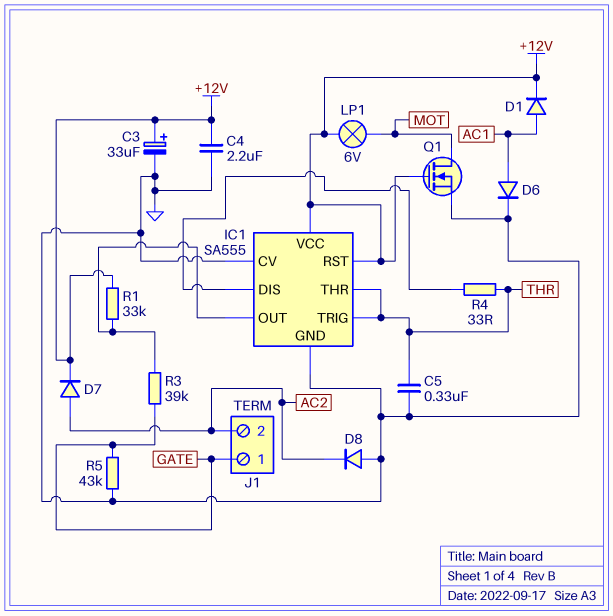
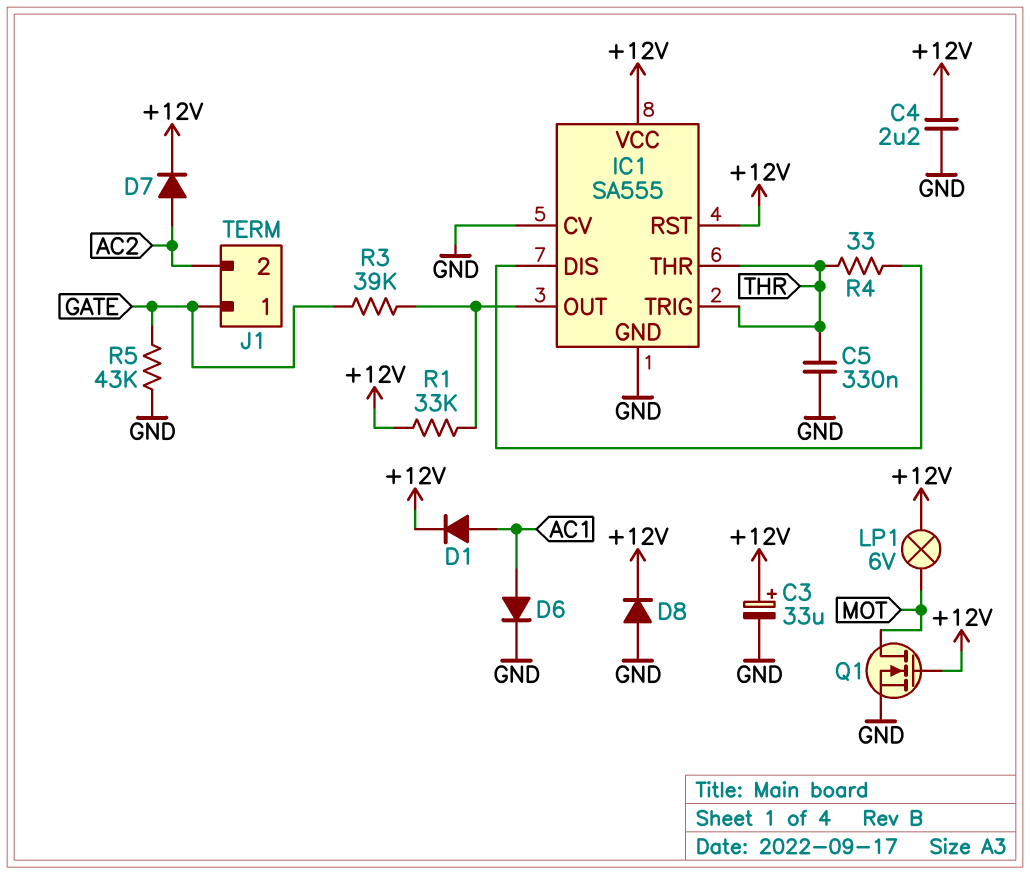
D8: diode (A GND, K AC2) -> diode (A GND, K +12V)

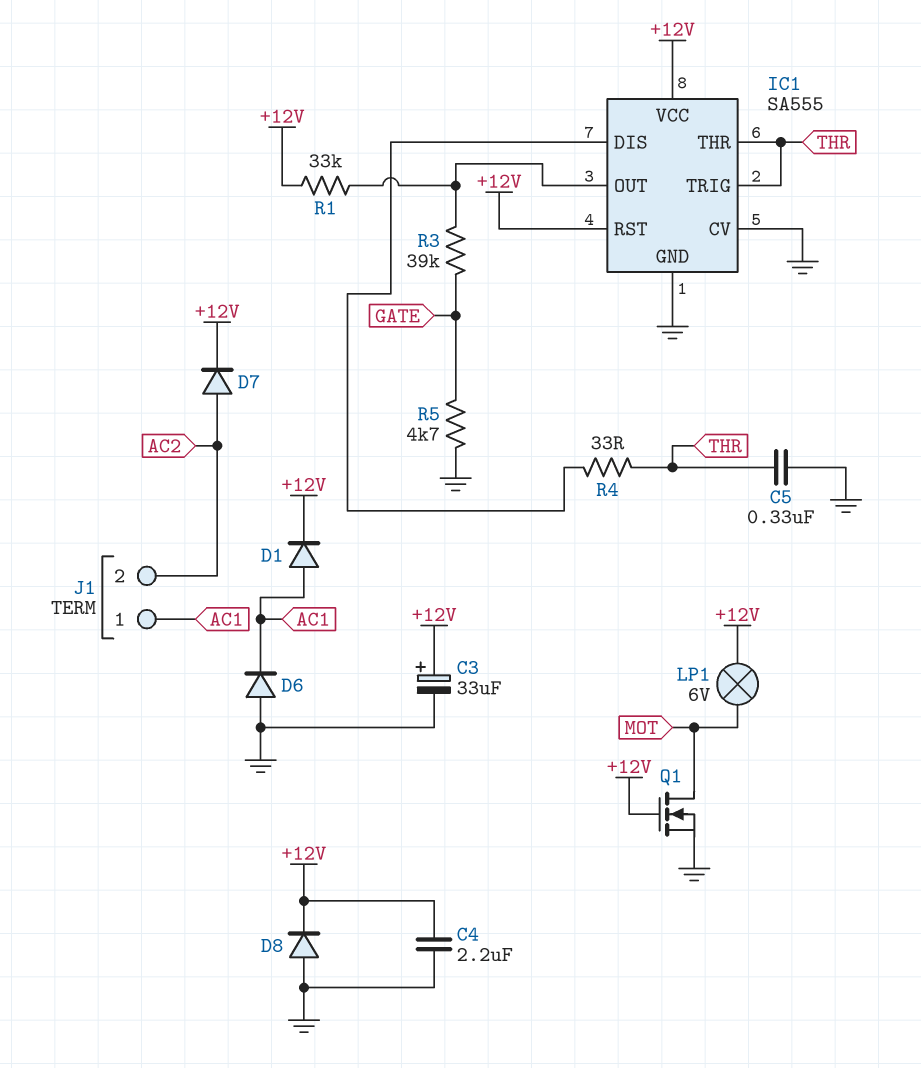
D6: diode (A AC1, K GND) -> diode (A GND, K AC1)
J1 pin 1: GATE -> AC1
R5: 43k (GATE, GND) -> 4.7k (GATE, GND)

